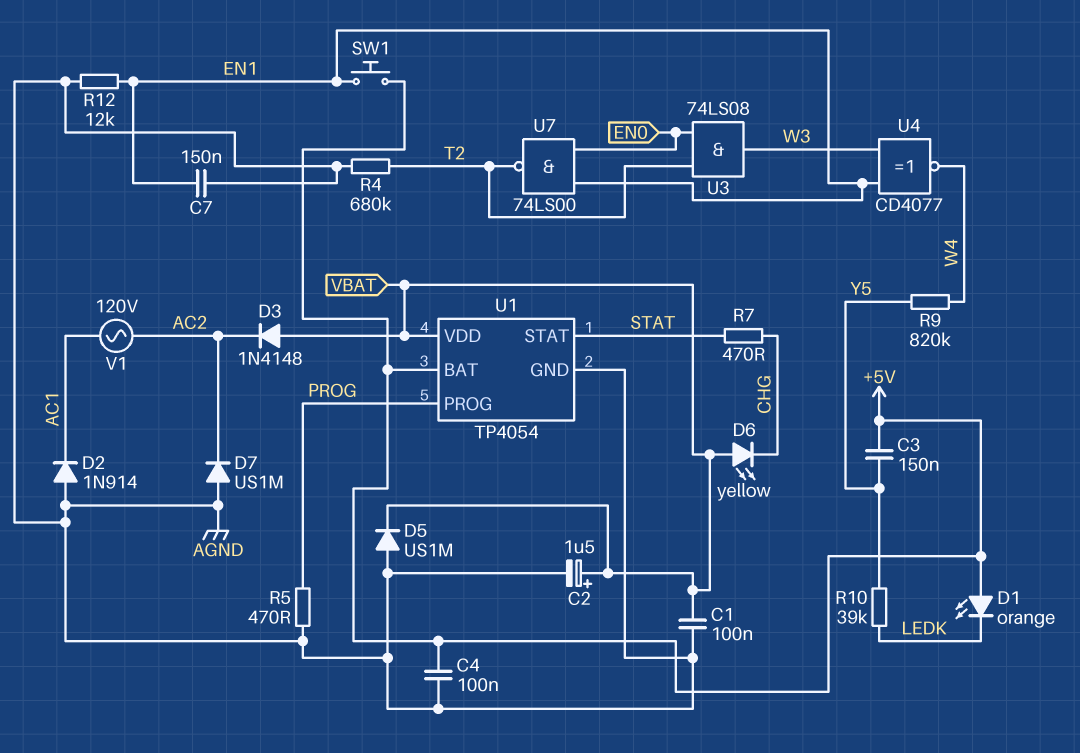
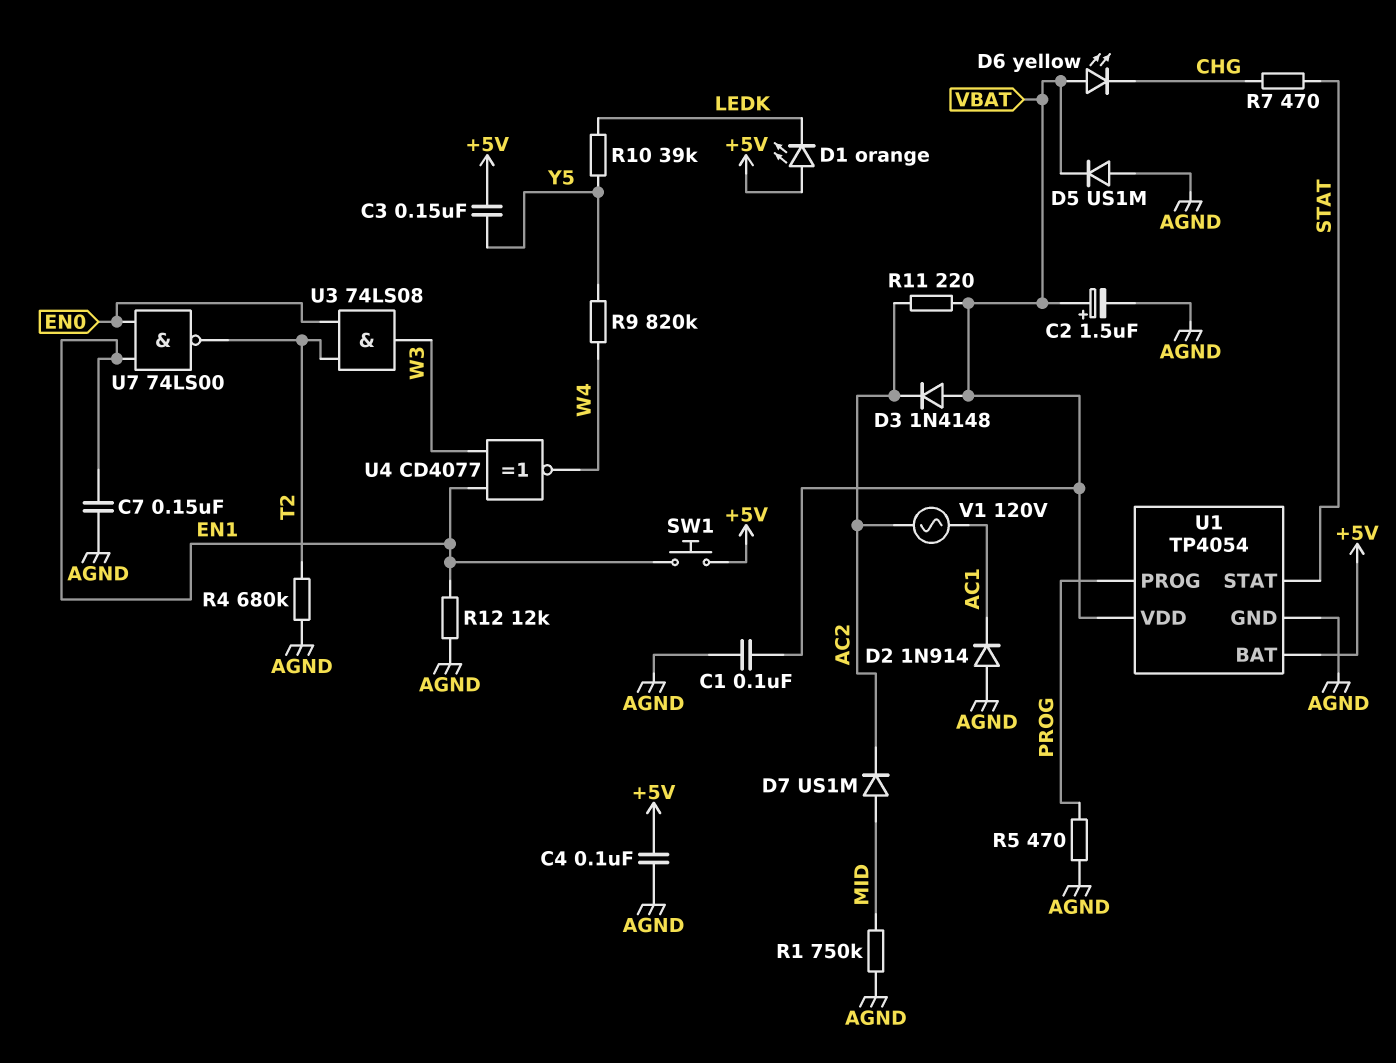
D7: diode US1M (A AGND, K AC2) -> diode US1M (A MID, K AC2)
R1: none -> 750k (AGND, MID)
R11: none -> 220 (AC2, VBAT)

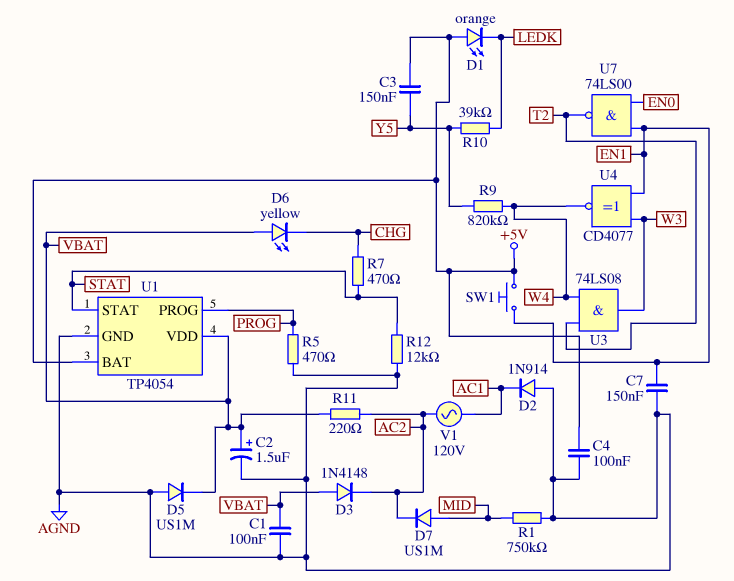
R4: 680k (AGND, T2) -> none
R12: 12k (AGND, EN1) -> 12k (AGND, STAT)
U3: AND 74LS08 (in EN0, in T2, out W3) -> AND 74LS08 (in T2, in W4, out W3)

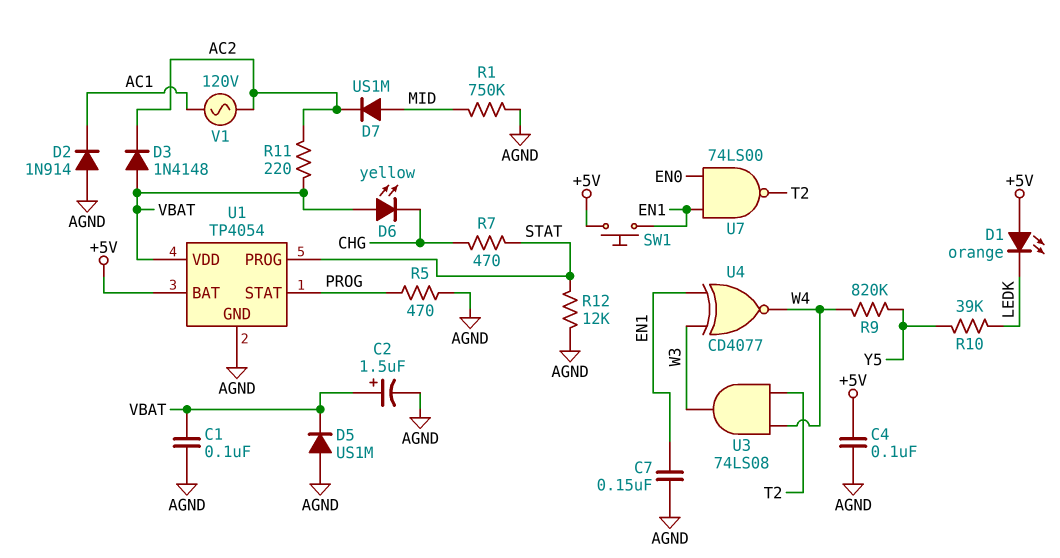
C3: 150nF (+5V, Y5) -> none
U1 pin PROG: PROG -> STAT
U1 pin STAT: STAT -> PROG

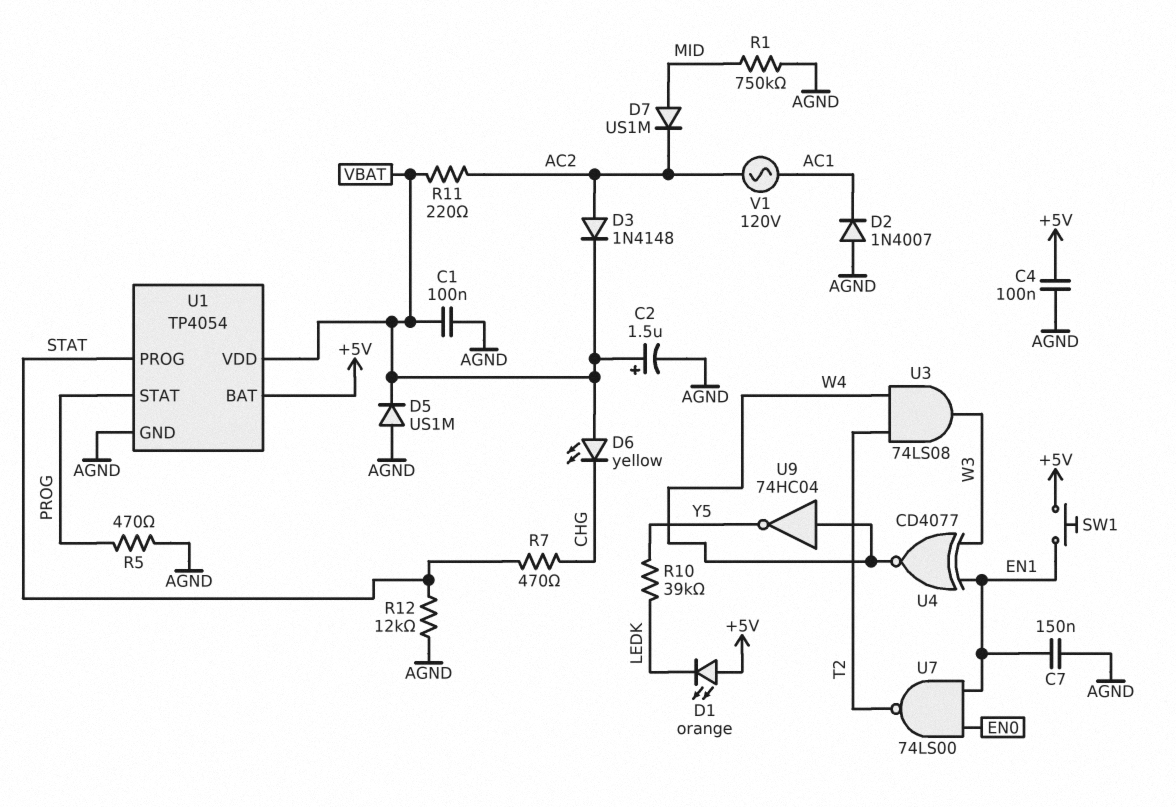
D2: diode 1N914 (A AGND, K AC1) -> diode 1N4007 (A AGND, K AC1)
D3: diode 1N4148 (A VBAT, K AC2) -> diode 1N4148 (A AC2, K VBAT)
R9: 820k (W4, Y5) -> none
U9: none -> NOT 74HC04 (in W4, out Y5)

